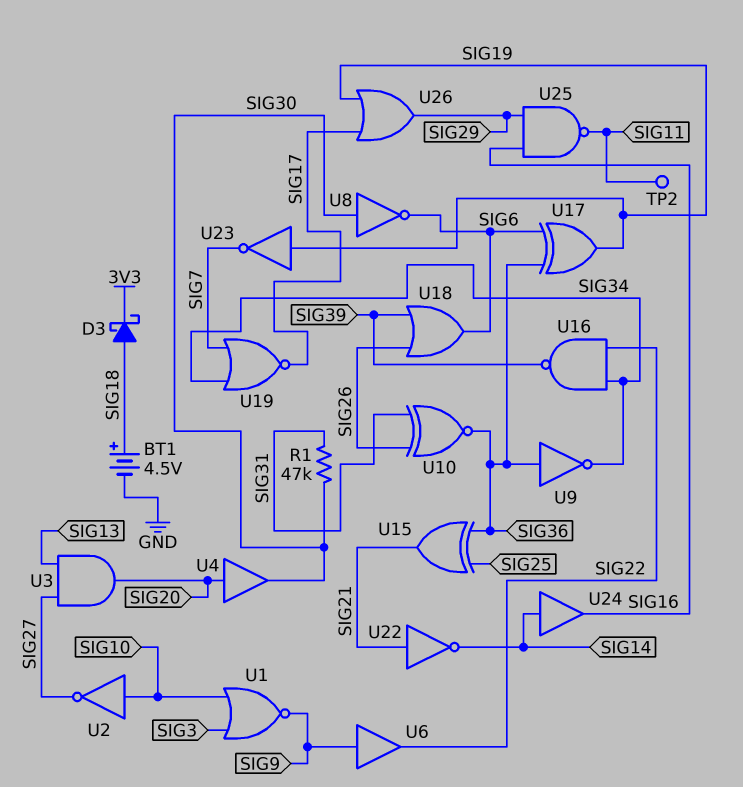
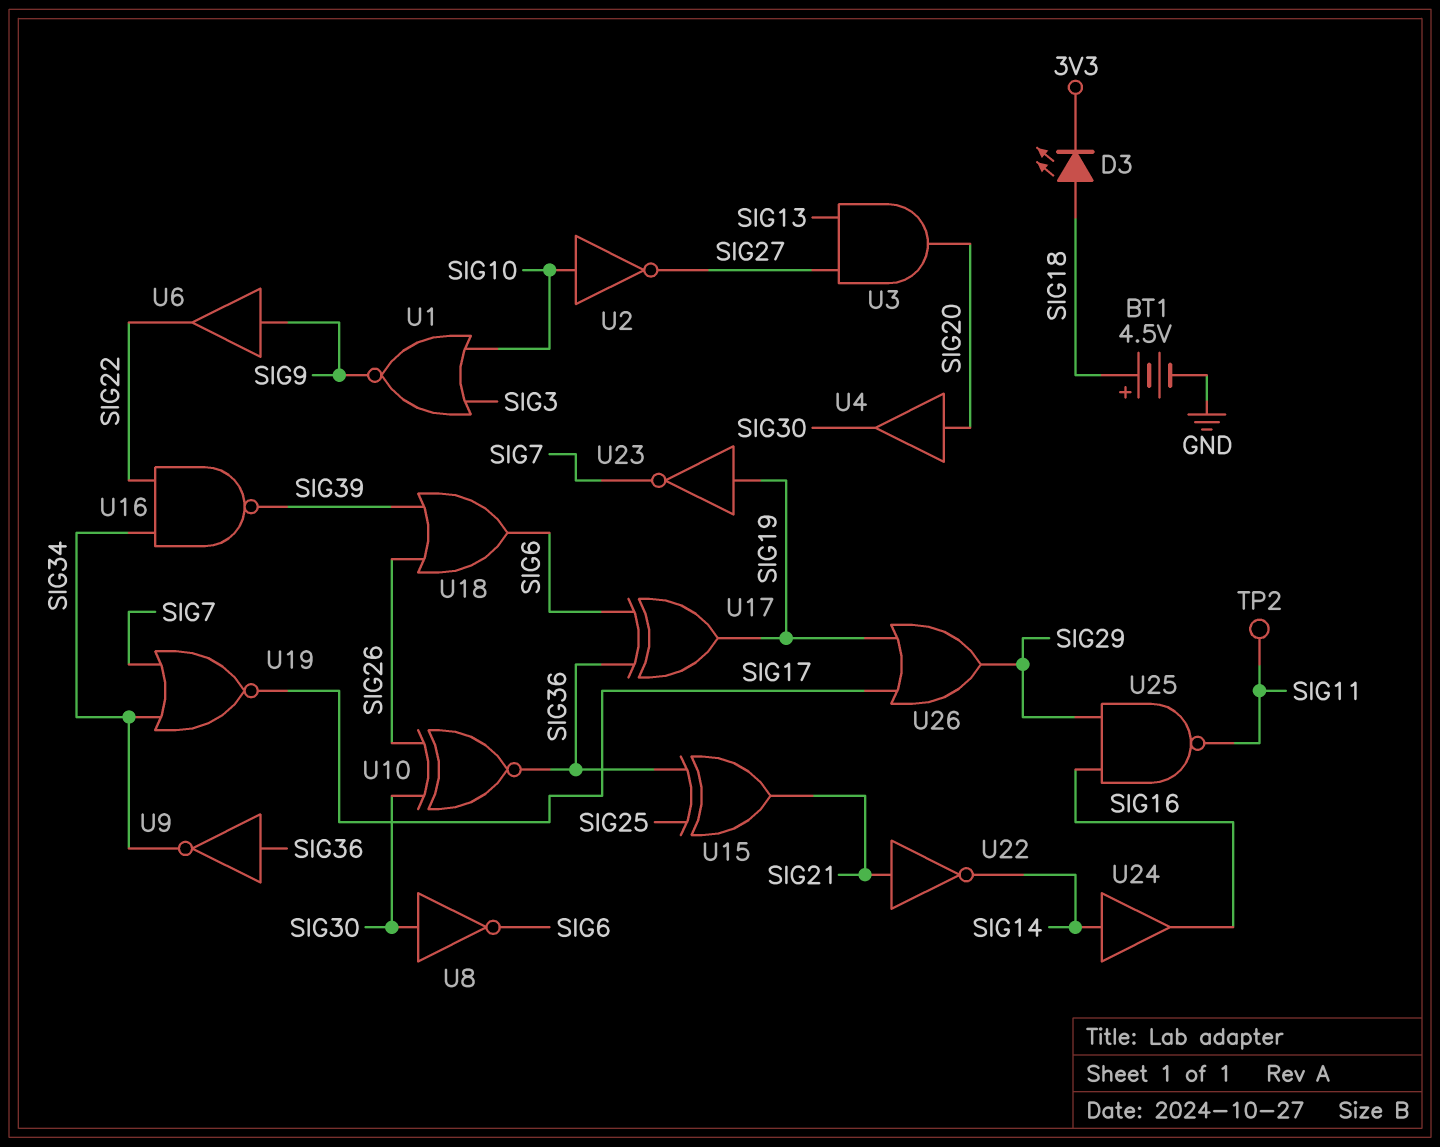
D3: schottky (A SIG18, K 3V3) -> LED (A SIG18, K 3V3)
R1: 47k (SIG30, SIG31) -> none
U10: XNOR (in SIG26, in SIG31, out SIG36) -> XNOR (in SIG26, in SIG30, out SIG36)

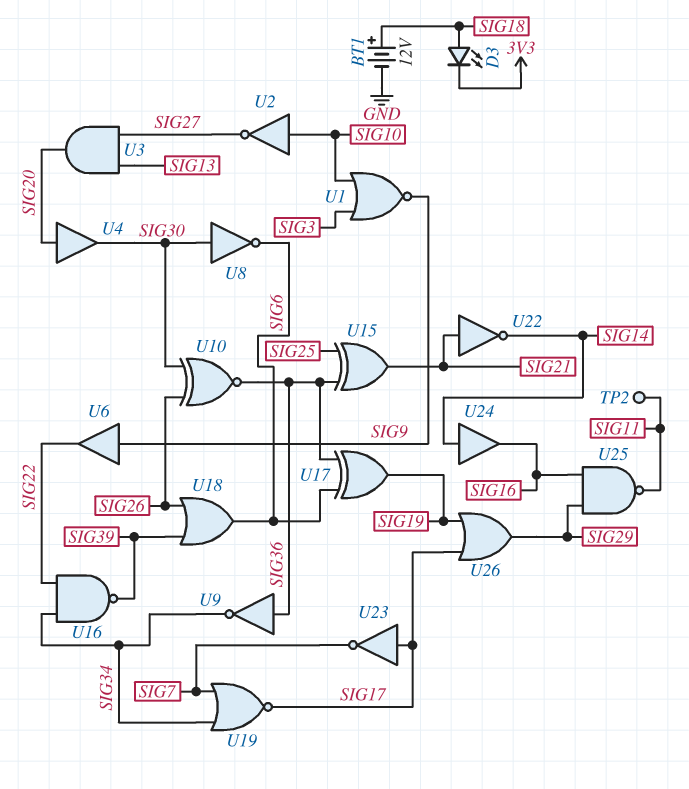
BT1: 4.5V (plus SIG18, minus GND) -> 12V (plus SIG18, minus GND)
U23: NOT (in SIG19, out SIG7) -> NOT (in SIG17, out SIG7)

